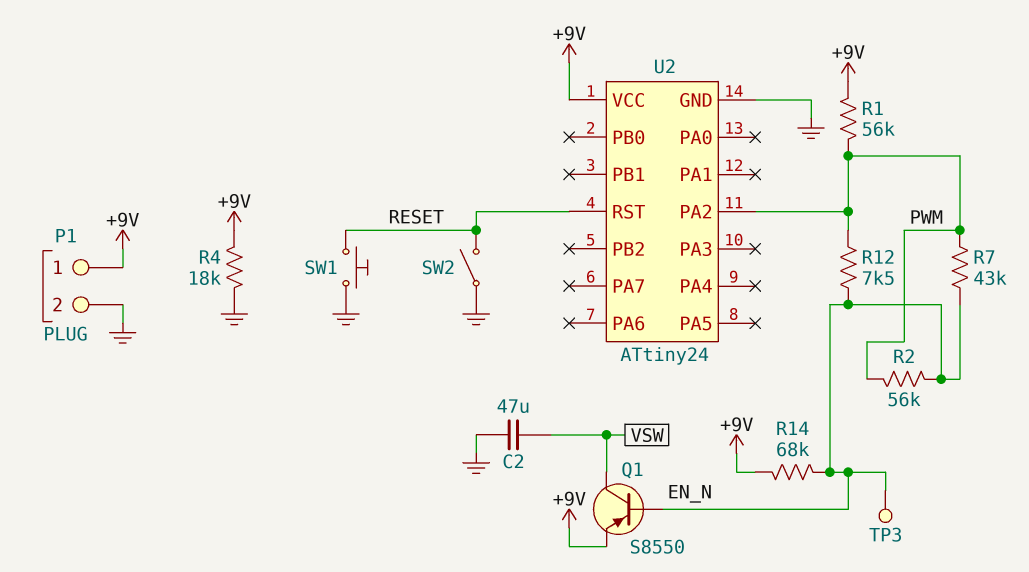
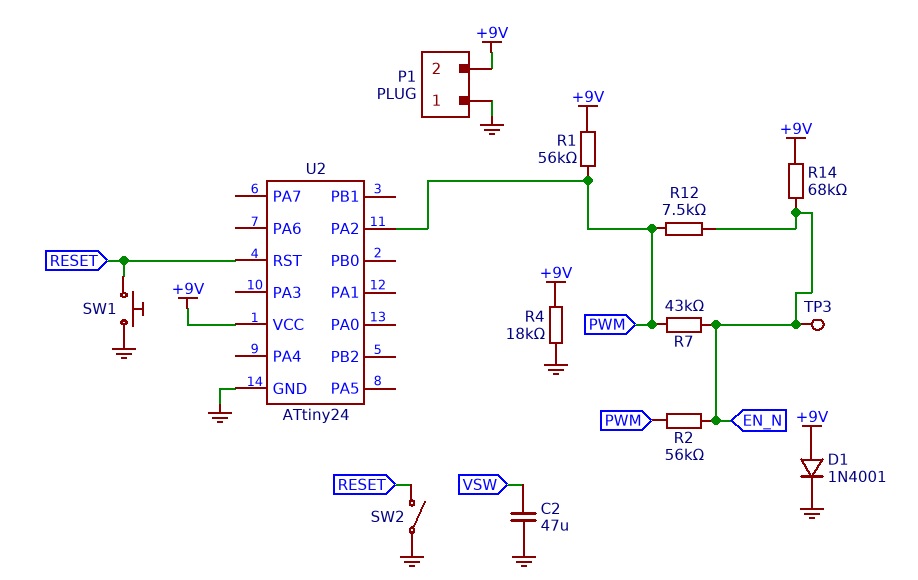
D1: none -> diode 1N4001 (A +9V, K GND)
P1 pin 1: +9V -> GND
P1 pin 2: GND -> +9V
Q1: PNP S8550 (B EN_N, C VSW, E +9V) -> none

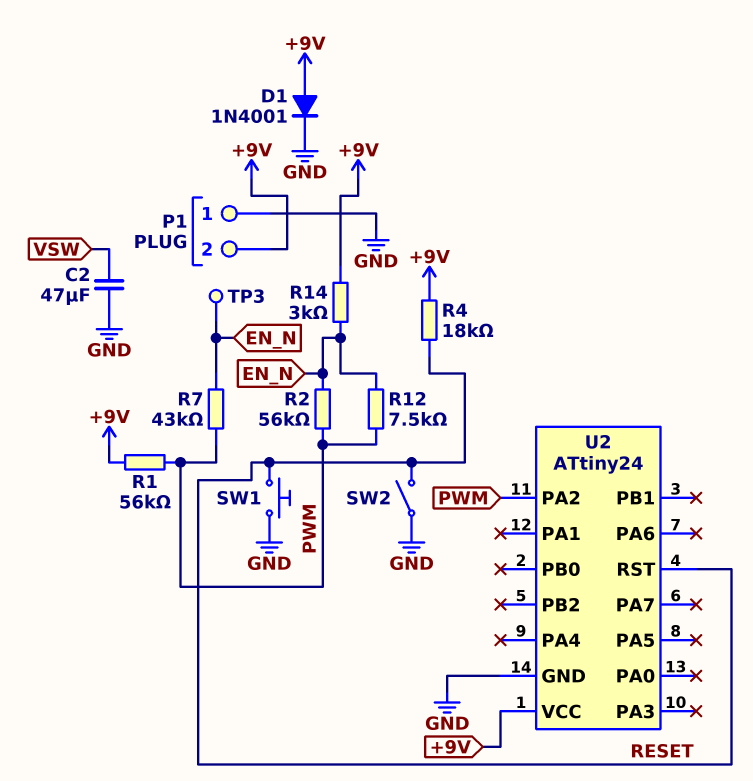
R4: 18k (+9V, GND) -> 18k (+9V, RESET)
R14: 68k (+9V, EN_N) -> 3k (+9V, EN_N)

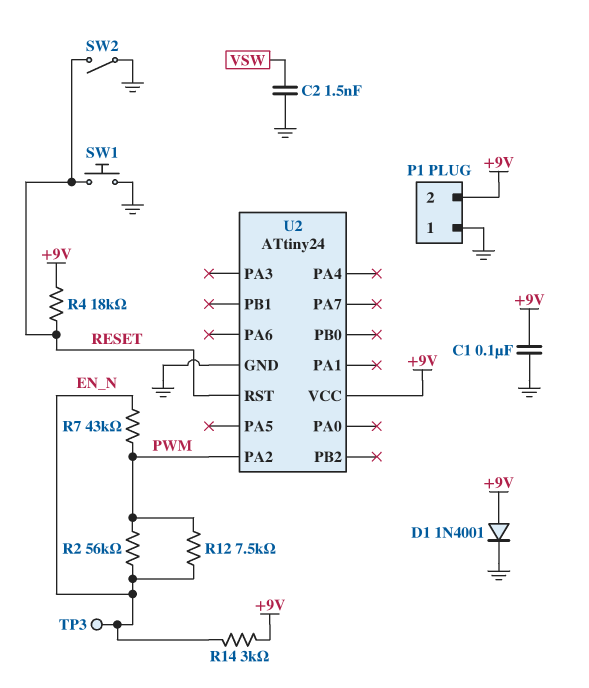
C1: none -> 100nF (+9V, GND)
C2: 47uF (GND, VSW) -> 1.5nF (GND, VSW)
R1: 56k (+9V, PWM) -> none

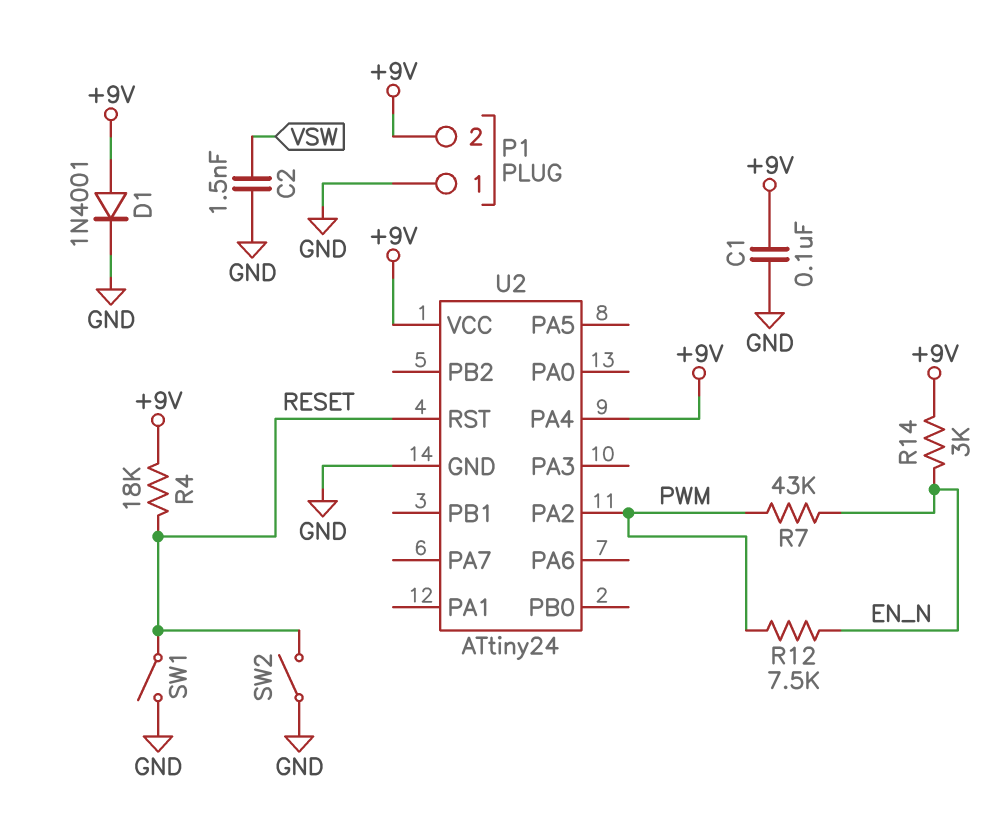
R2: 56k (EN_N, PWM) -> none
SW1: button (GND, RESET) -> switch (GND, RESET)
TP3: test point (EN_N) -> none
U2 pin PA4: none -> +9V

